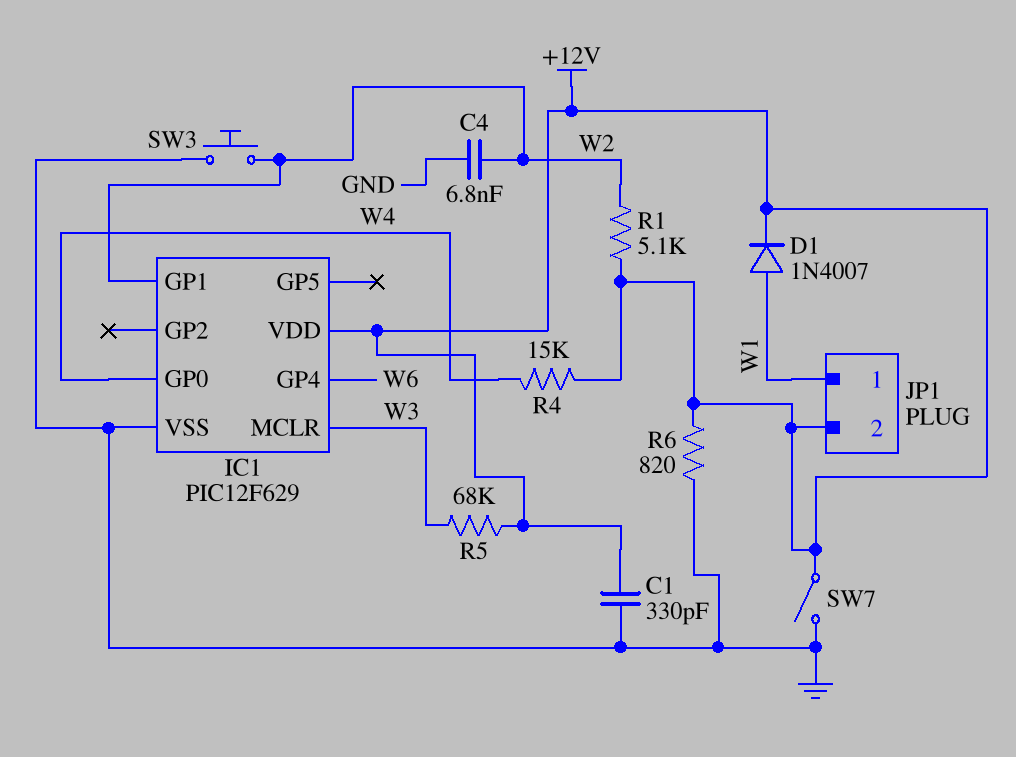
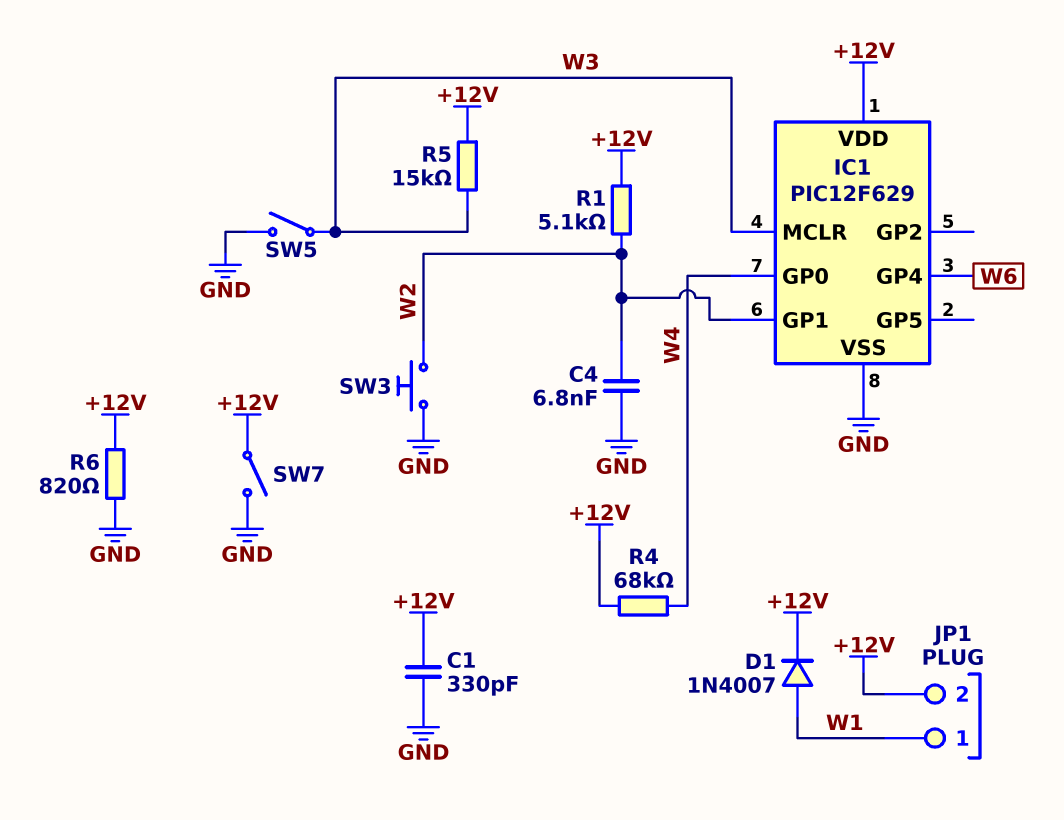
R4: 15k (+12V, W4) -> 68k (+12V, W4)
R5: 68k (+12V, W3) -> 15k (+12V, W3)
SW5: none -> switch (GND, W3)

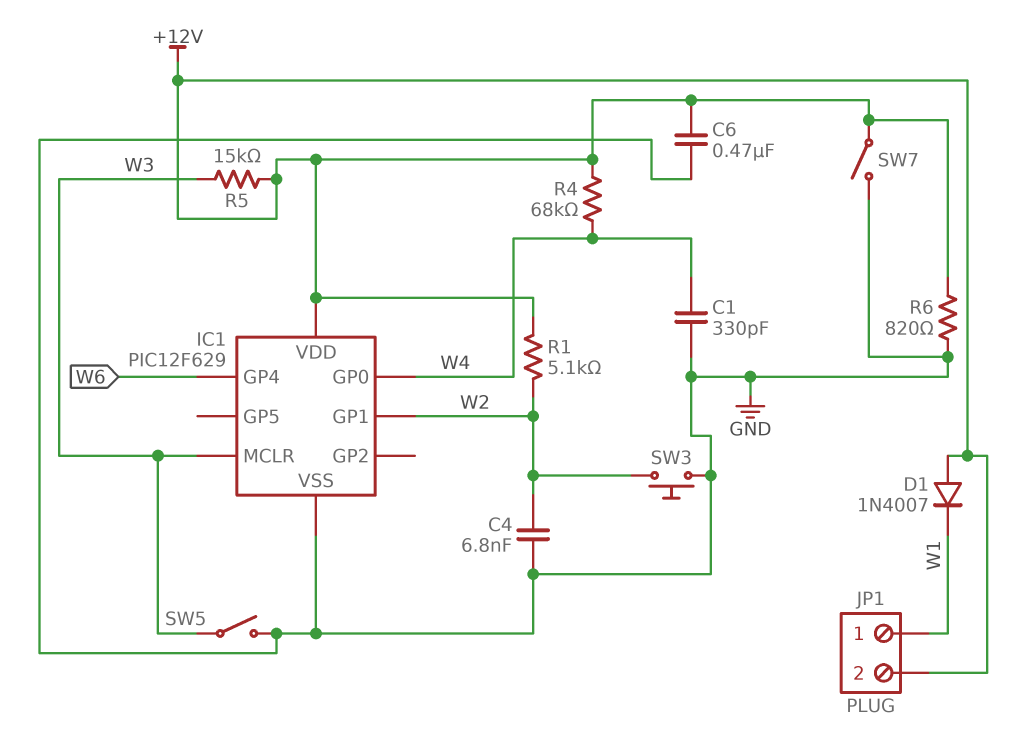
C1: 330pF (+12V, GND) -> 330pF (GND, W4)
C6: none -> 470nF (+12V, GND)
D1: diode 1N4007 (A W1, K +12V) -> diode 1N4007 (A +12V, K W1)

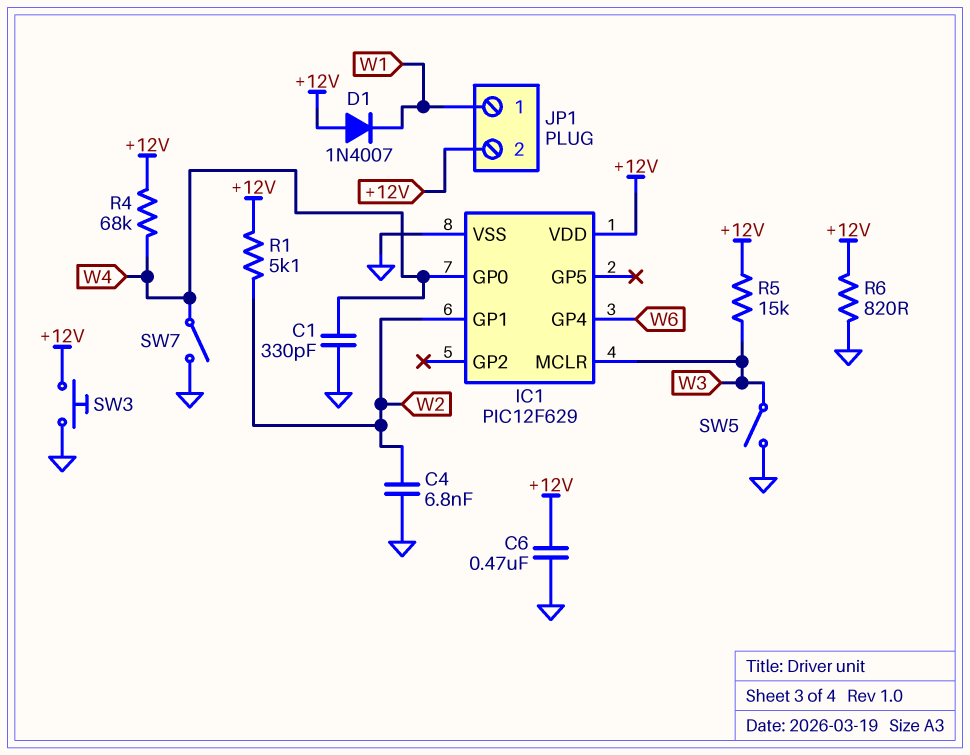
SW3: button (GND, W2) -> button (+12V, GND)
SW7: switch (+12V, GND) -> switch (GND, W4)

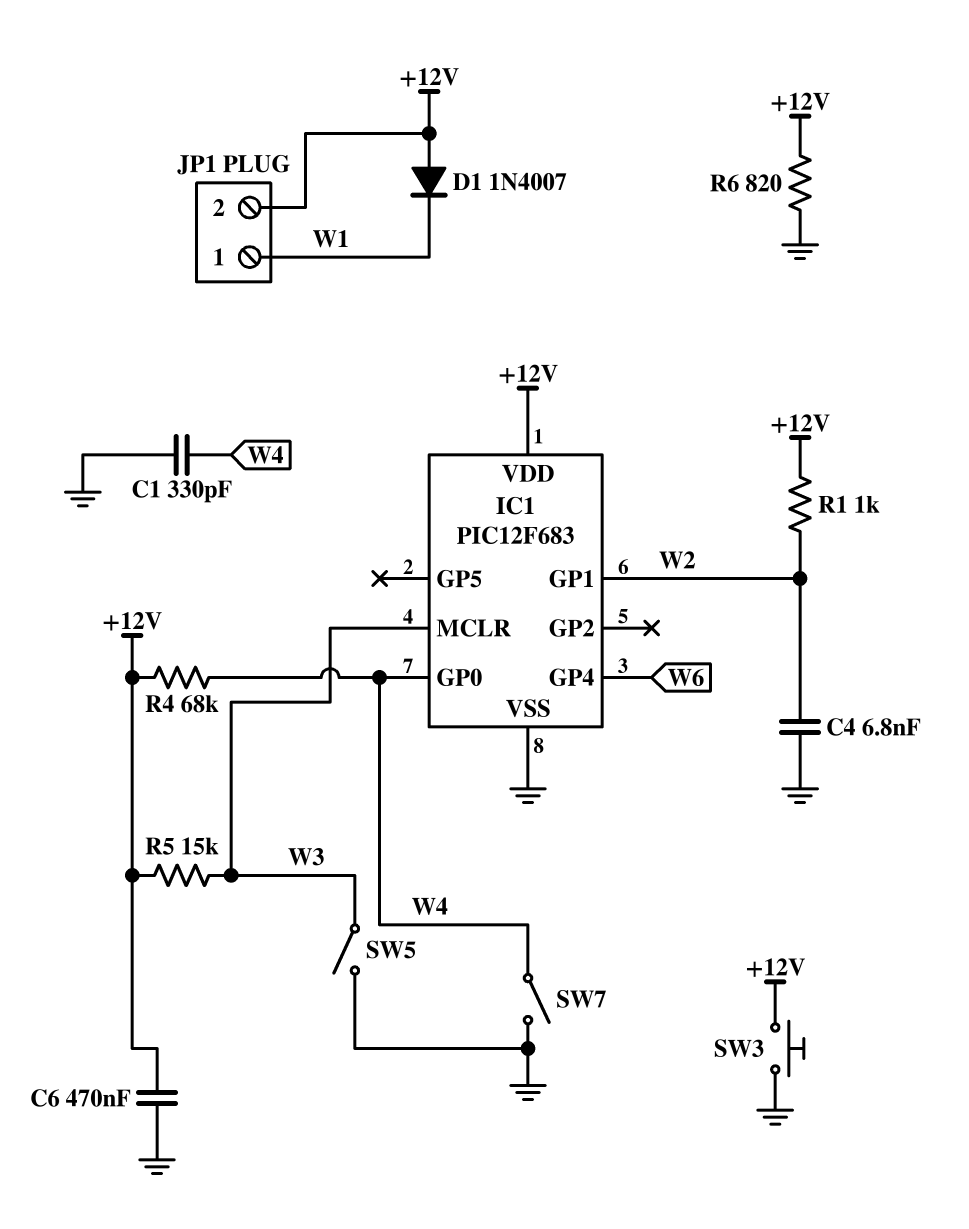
IC1: PIC12F629 -> PIC12F683
R1: 5.1k (+12V, W2) -> 1k (+12V, W2)

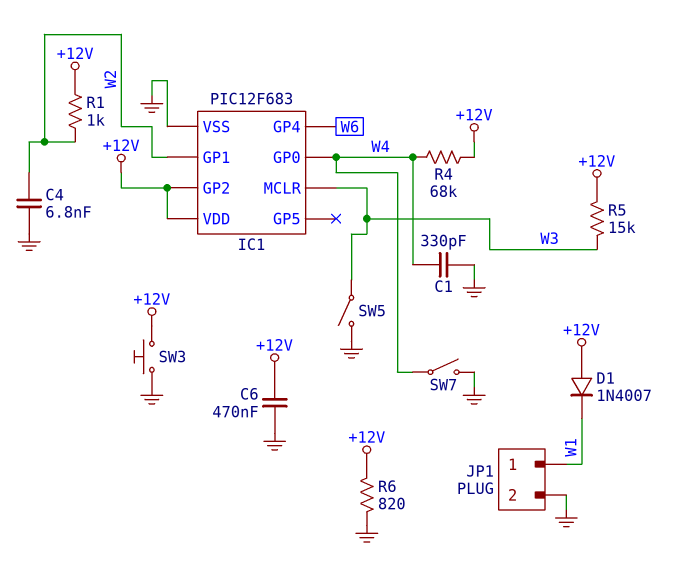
IC1 pin GP2: none -> +12V
JP1 pin 2: +12V -> GND

